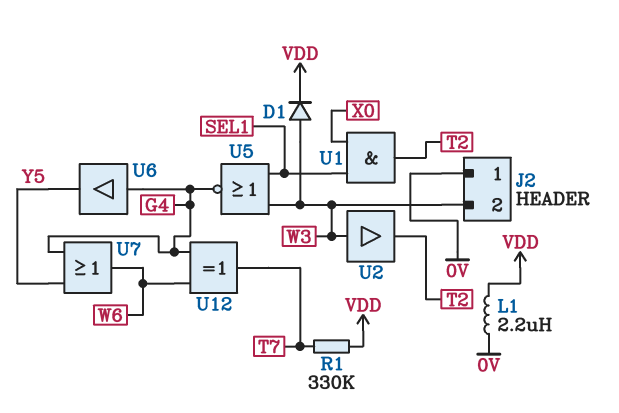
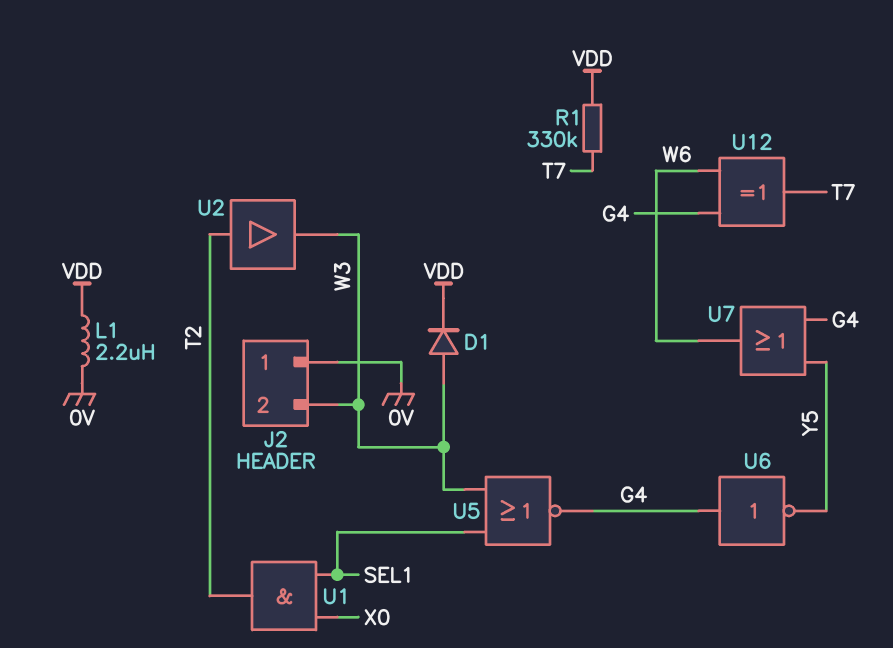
U2: buffer (in W3, out T2) -> buffer (in T2, out W3)
U6: buffer (in G4, out Y5) -> NOT (in G4, out Y5)

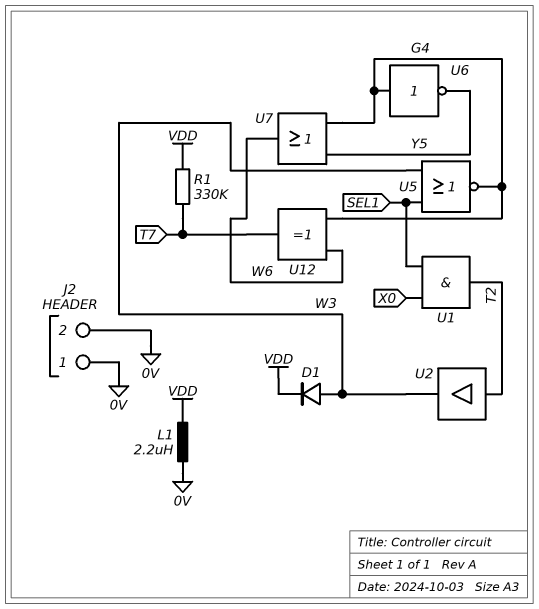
J2 pin 2: W3 -> 0V

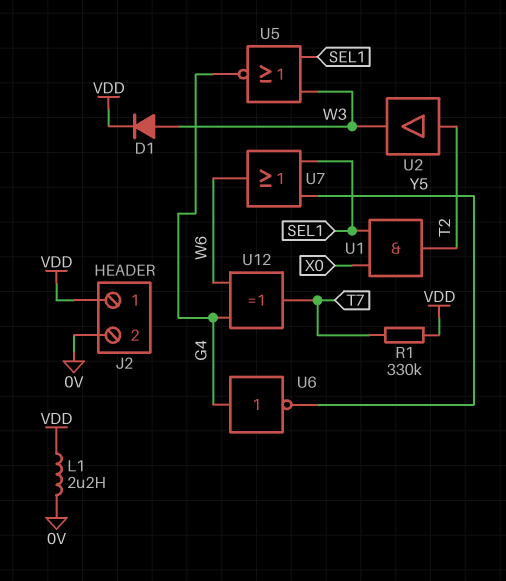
J2 pin 1: 0V -> VDD
U7: OR (in G4, in Y5, out W6) -> OR (in SEL1, in Y5, out W6)

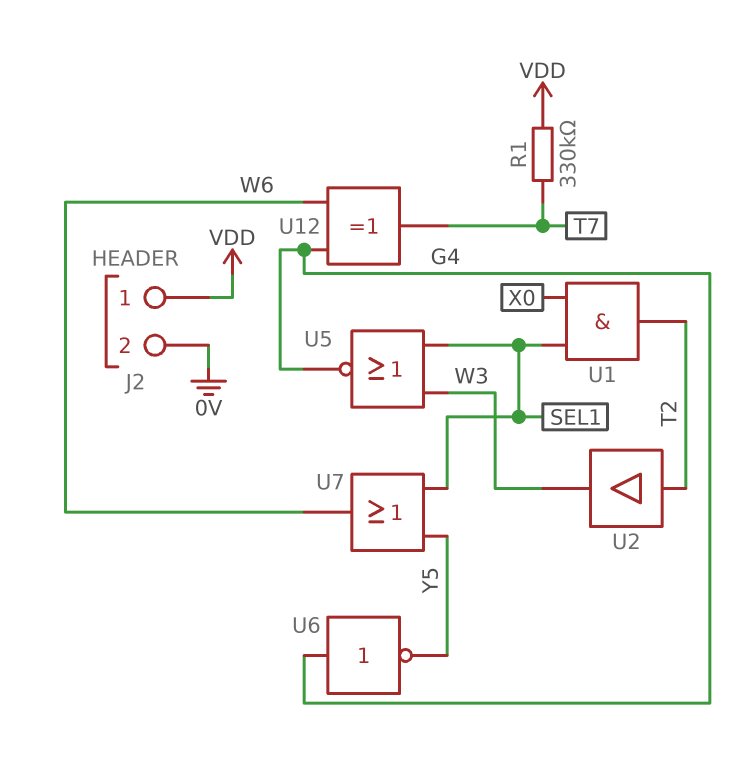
D1: diode (A W3, K VDD) -> none
L1: 2.2uH (0V, VDD) -> none

